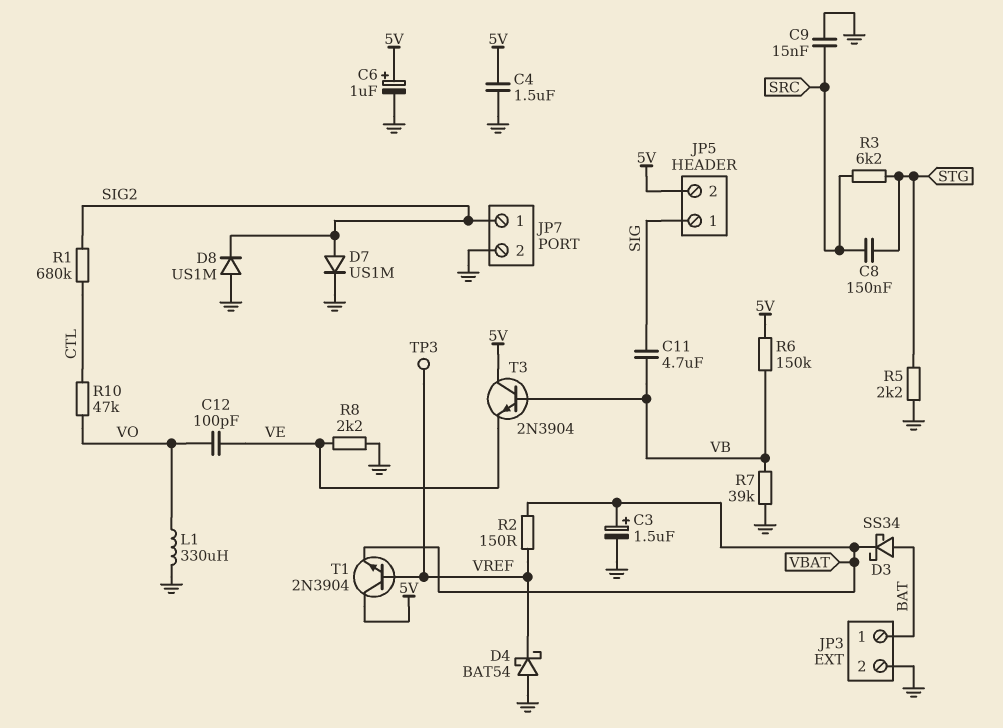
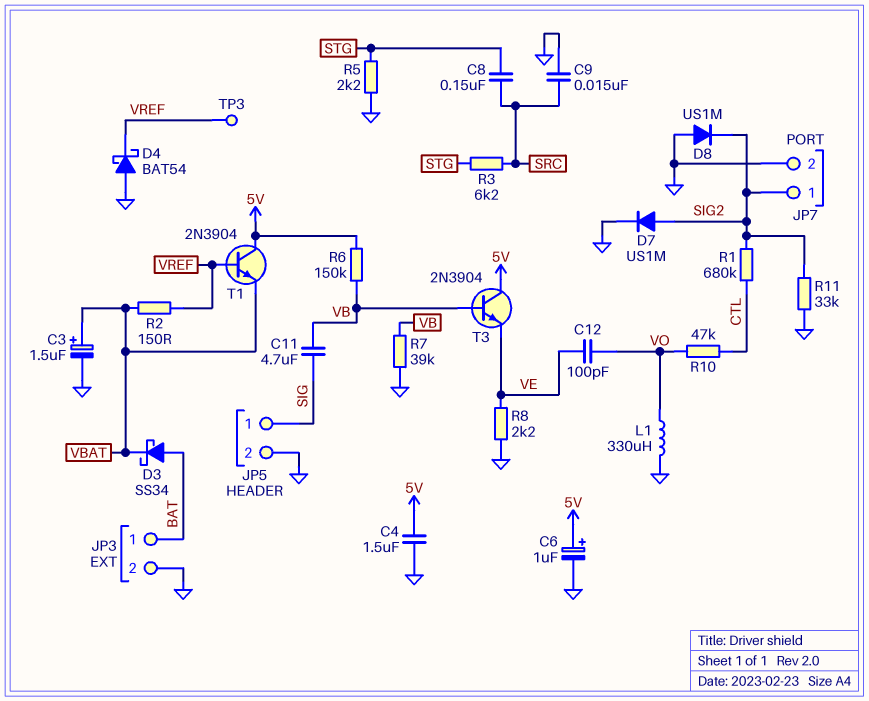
JP5 pin 2: 5V -> GND
R11: none -> 33k (GND, SIG2)

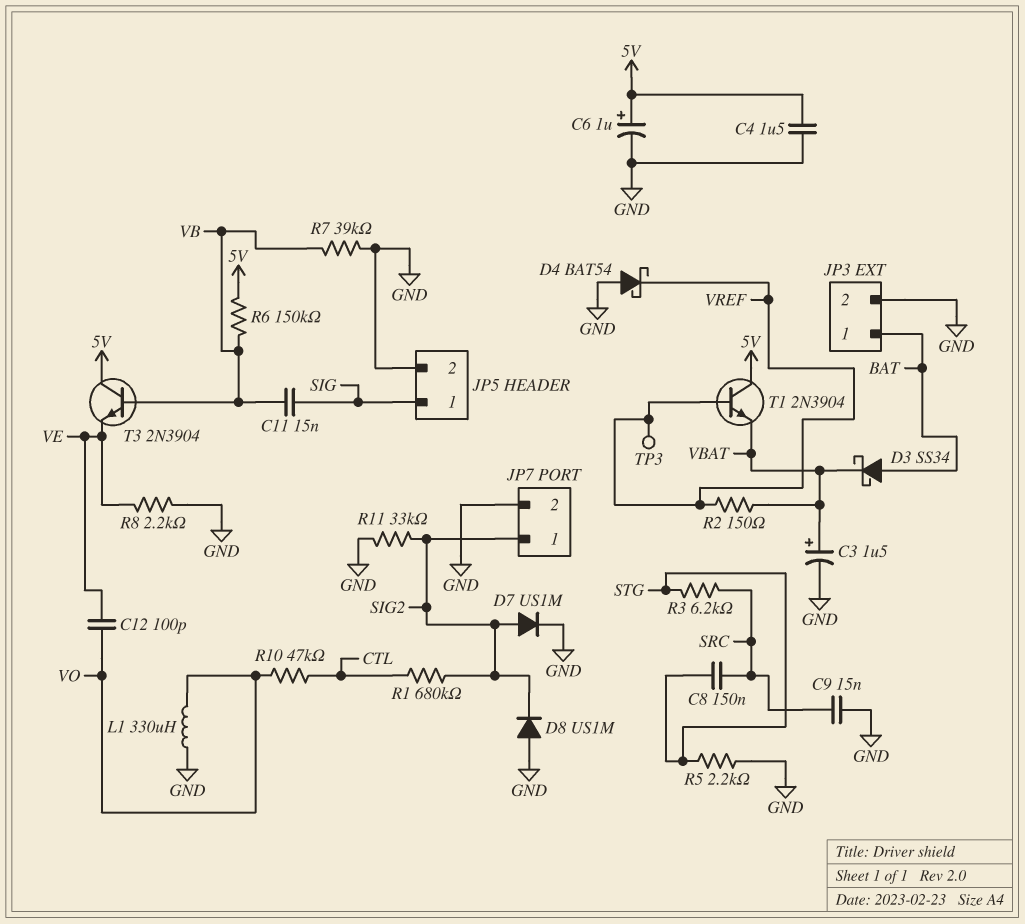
C11: 4.7uF (SIG, VB) -> 15nF (SIG, VB)

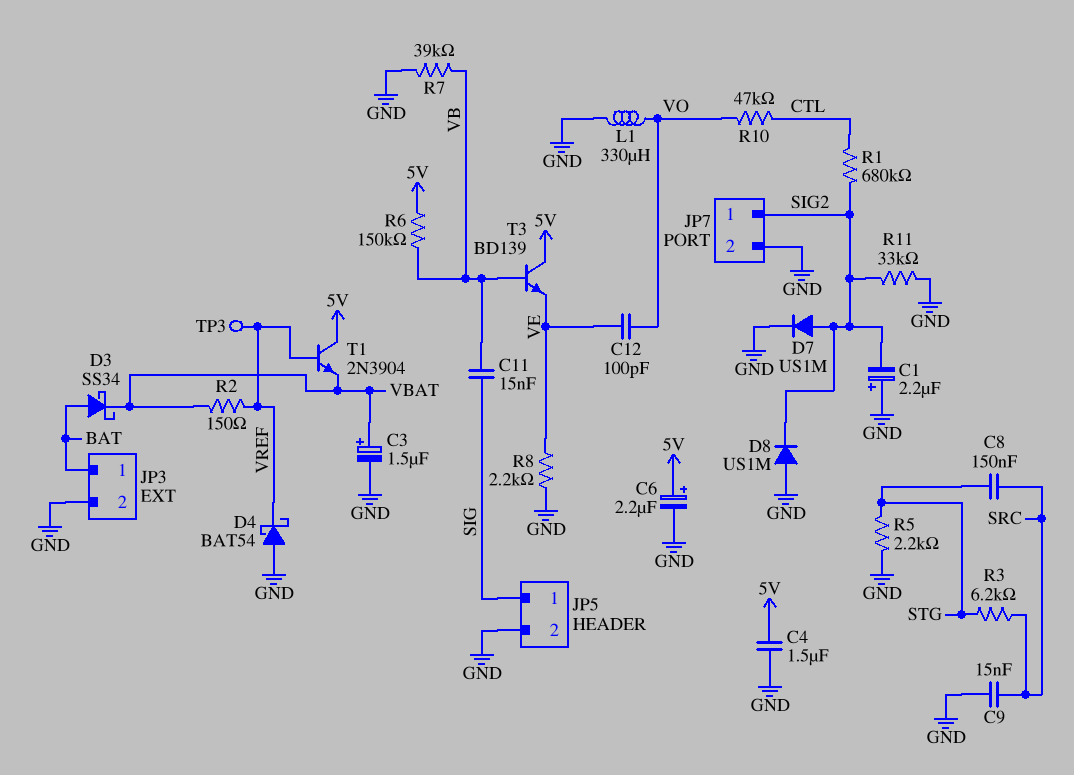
C1: none -> 2.2uF (plus GND, minus SIG2)
C6: 1uF (plus 5V, minus GND) -> 2.2uF (plus 5V, minus GND)
T3: NPN 2N3904 (B VB, C 5V, E VE) -> NPN BD139 (B VB, C 5V, E VE)

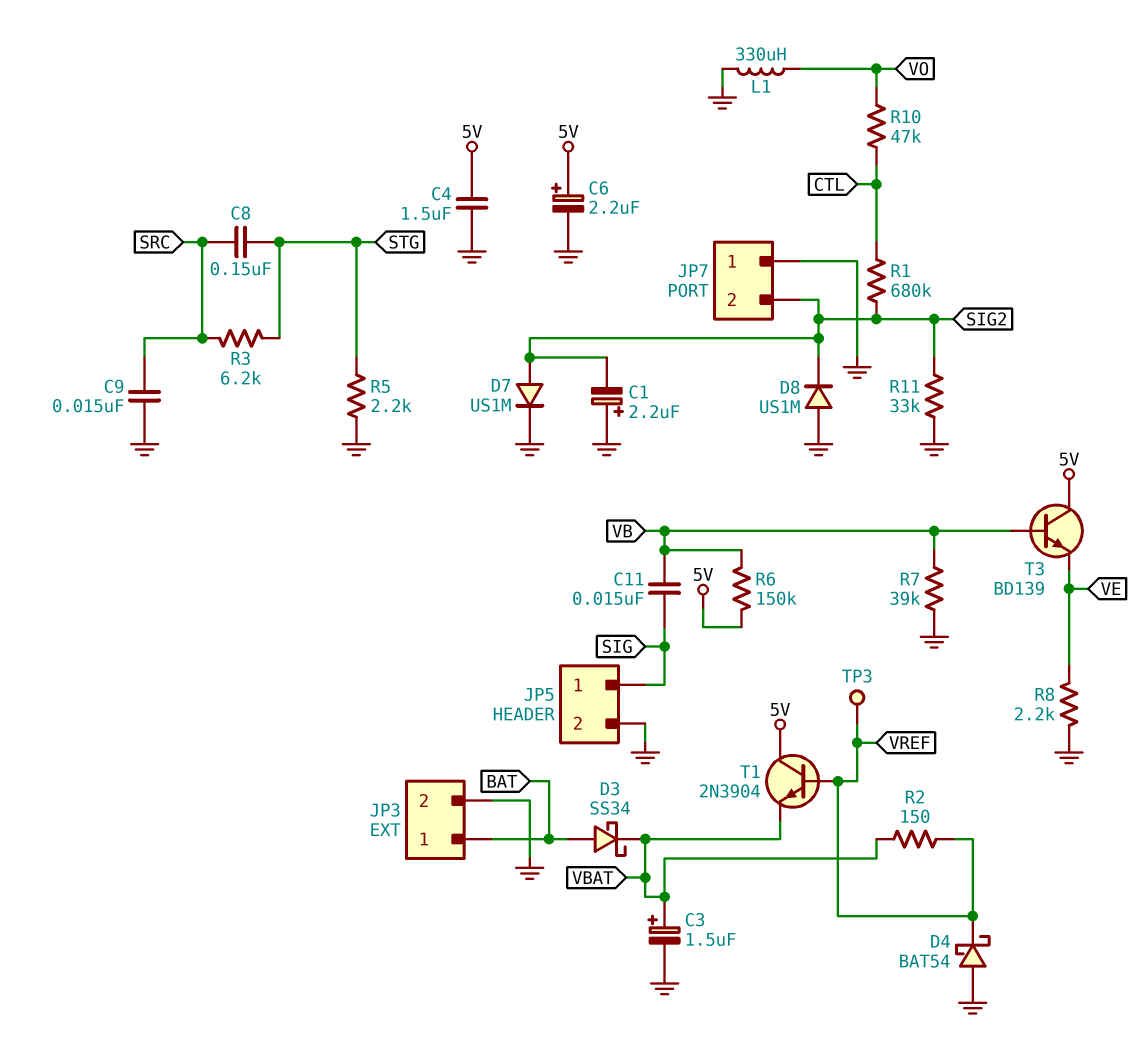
C12: 100pF (VE, VO) -> none
JP7 pin 1: SIG2 -> GND
JP7 pin 2: GND -> SIG2

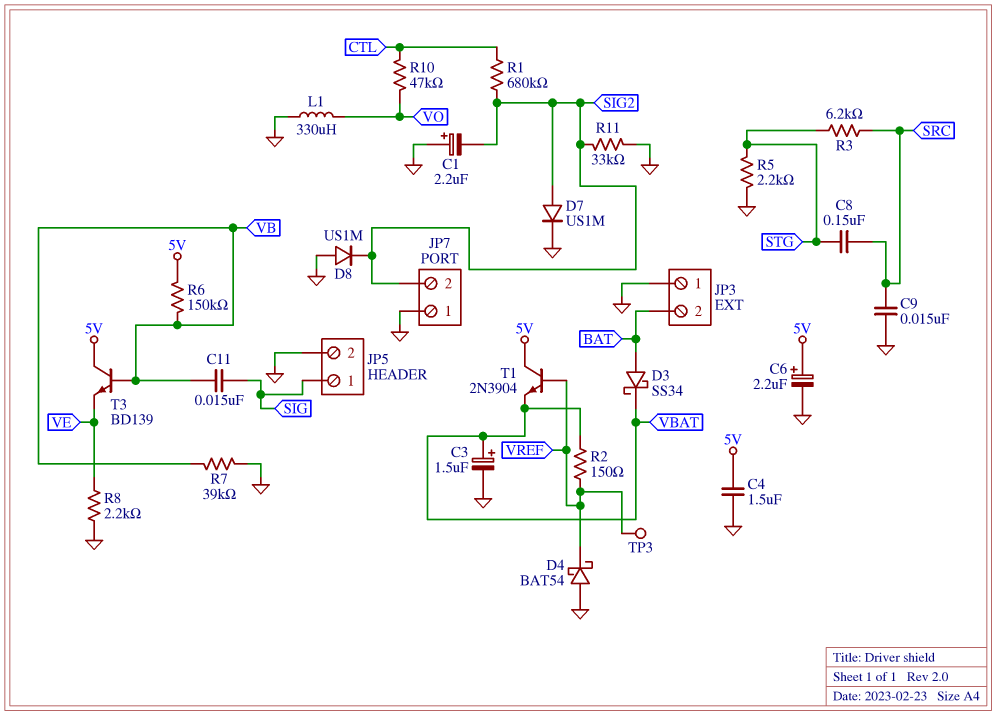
JP3 pin 1: BAT -> GND
JP3 pin 2: GND -> BAT

